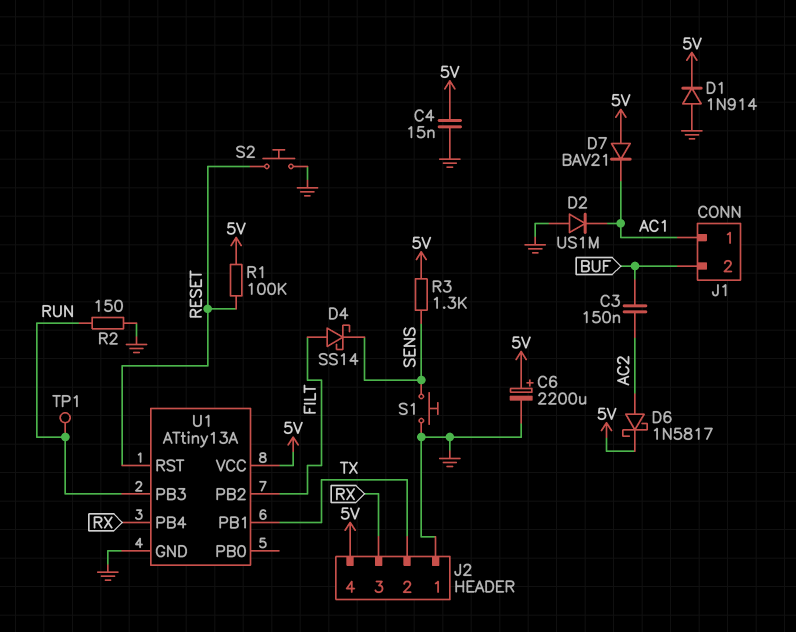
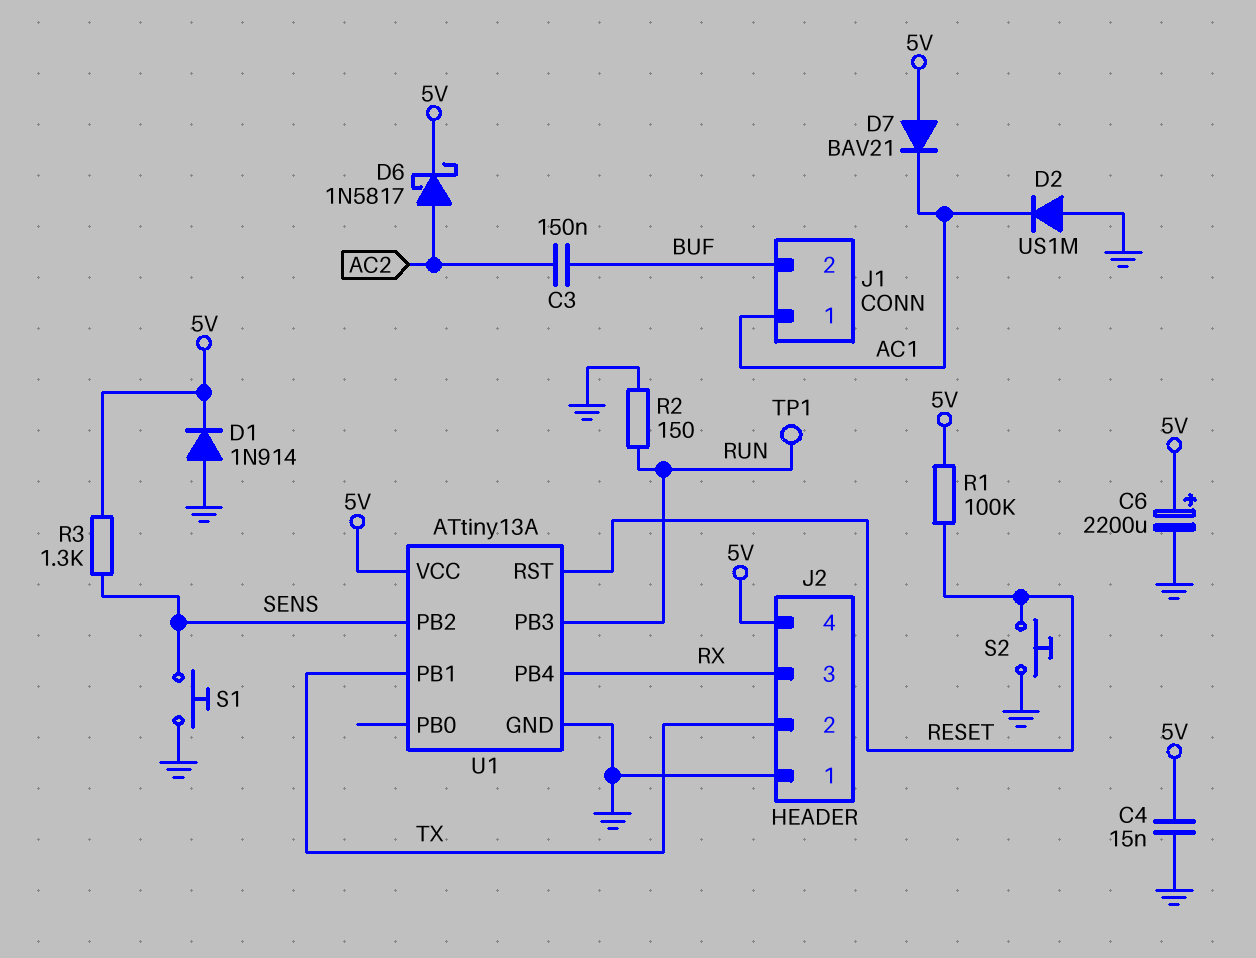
D4: schottky SS14 (A FILT, K SENS) -> none
U1 pin PB2: FILT -> SENS

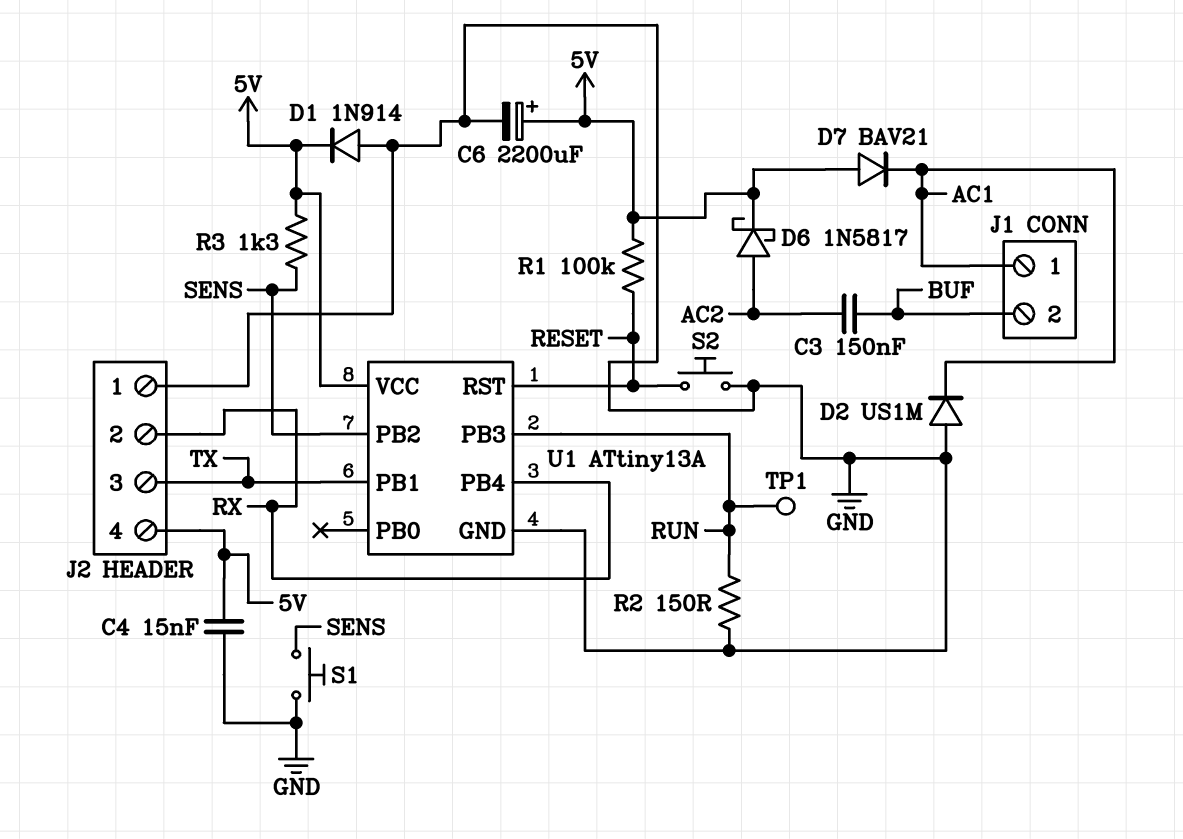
J2 pin 2: TX -> RX
J2 pin 3: RX -> TX

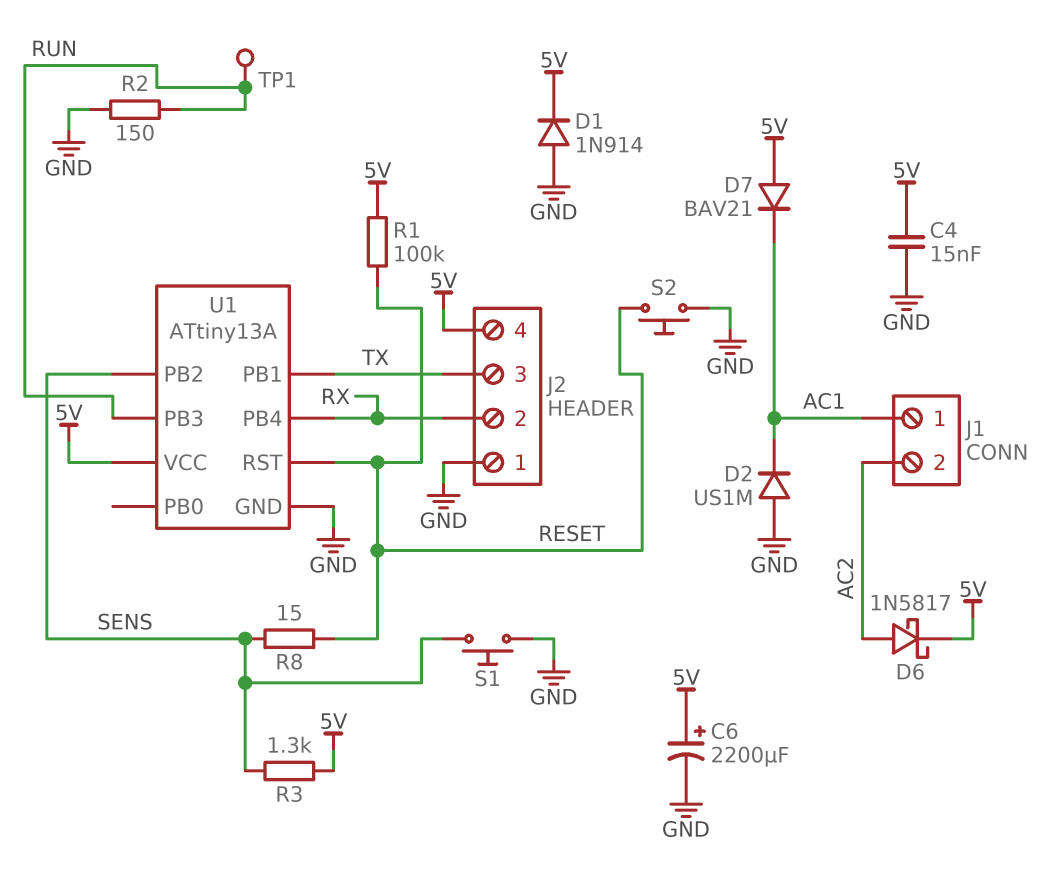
C3: 150nF (AC2, BUF) -> none
J1 pin 2: BUF -> AC2
R8: none -> 15 (RESET, SENS)

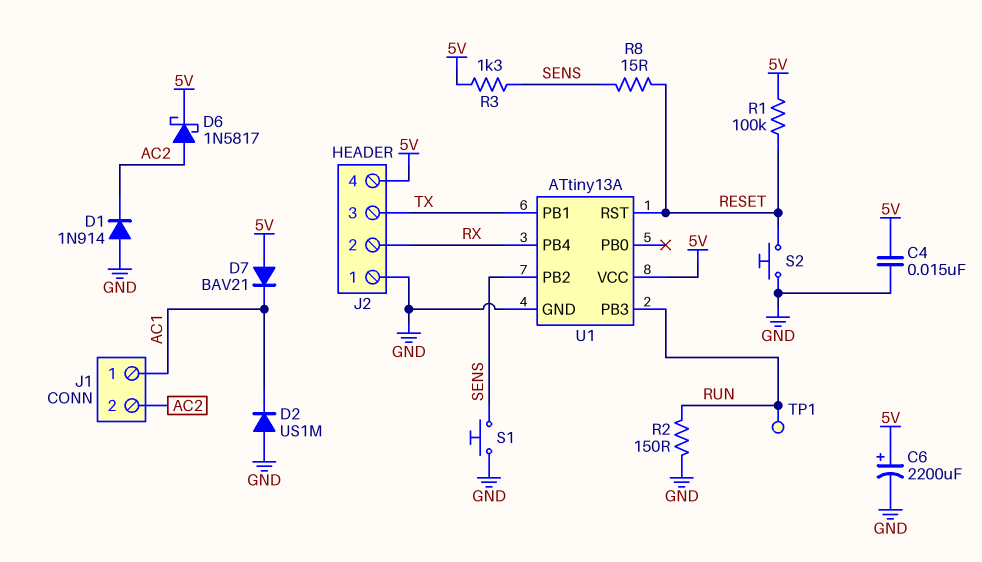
D1: diode 1N914 (A GND, K 5V) -> diode 1N914 (A GND, K AC2)

